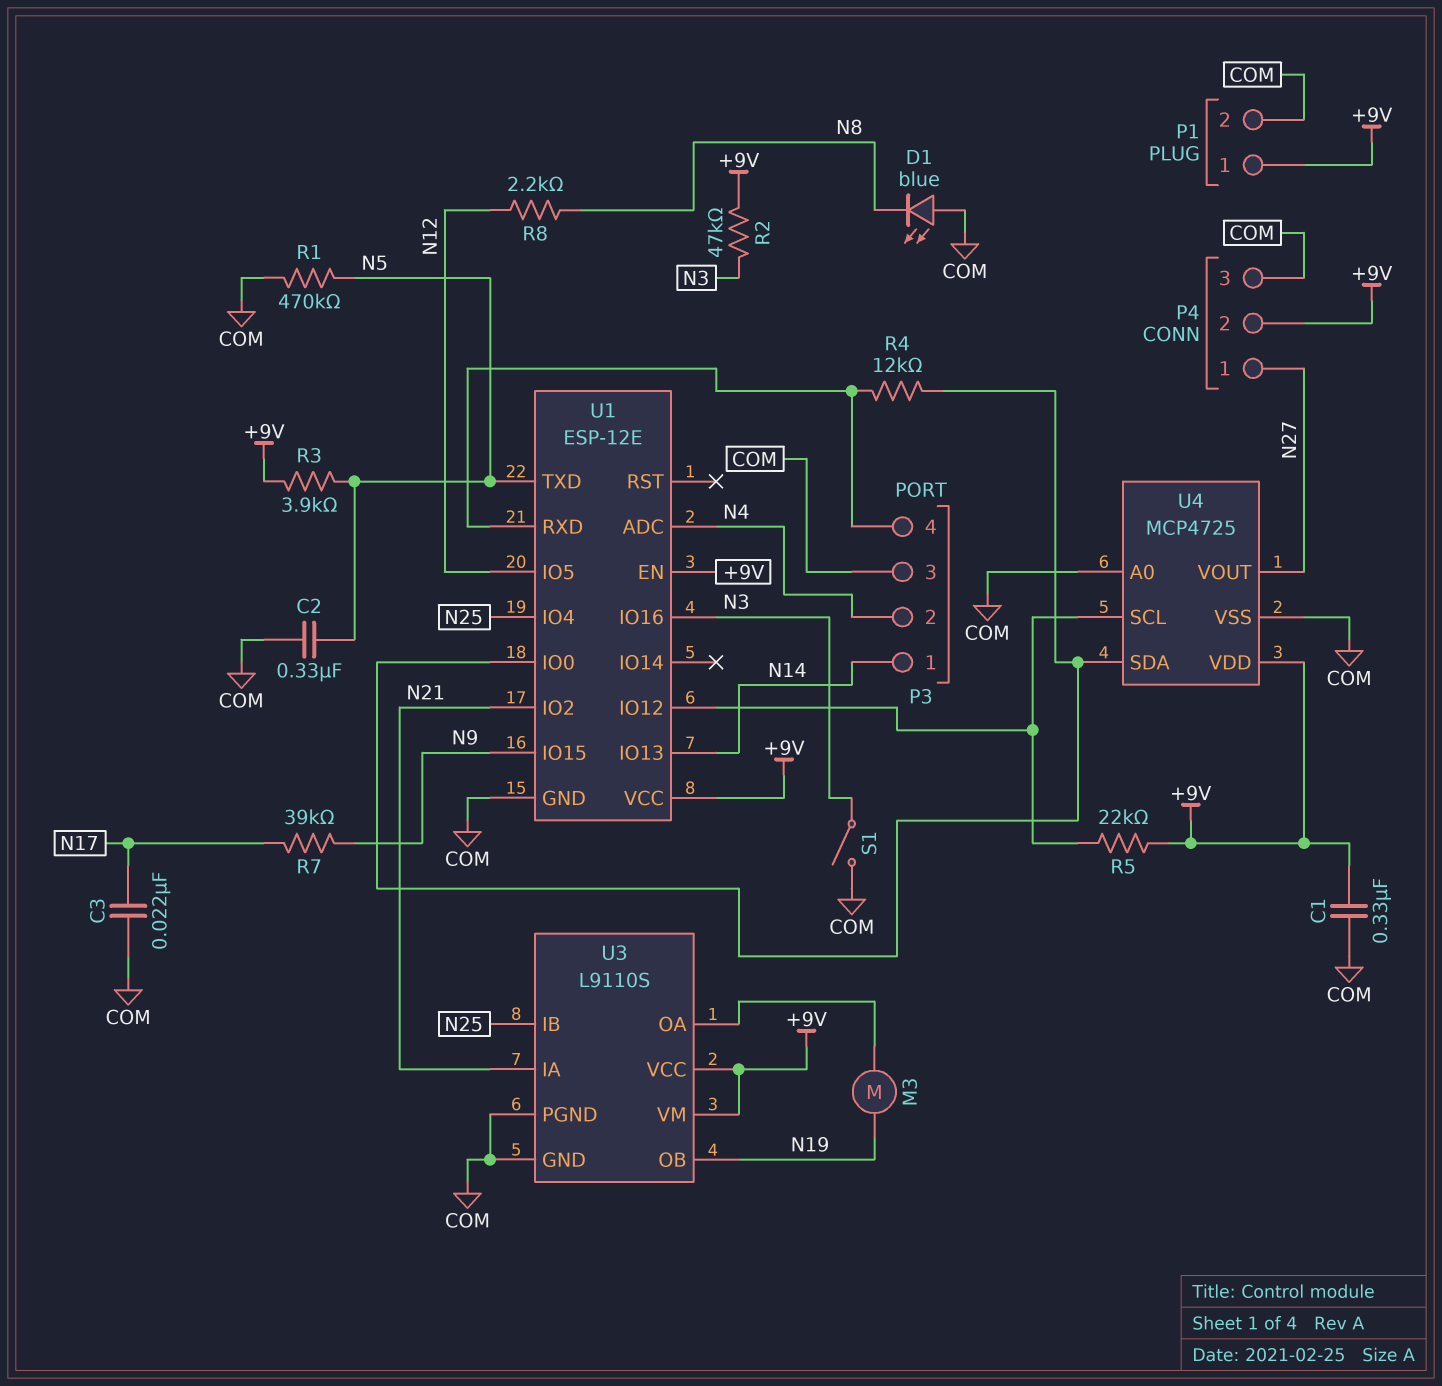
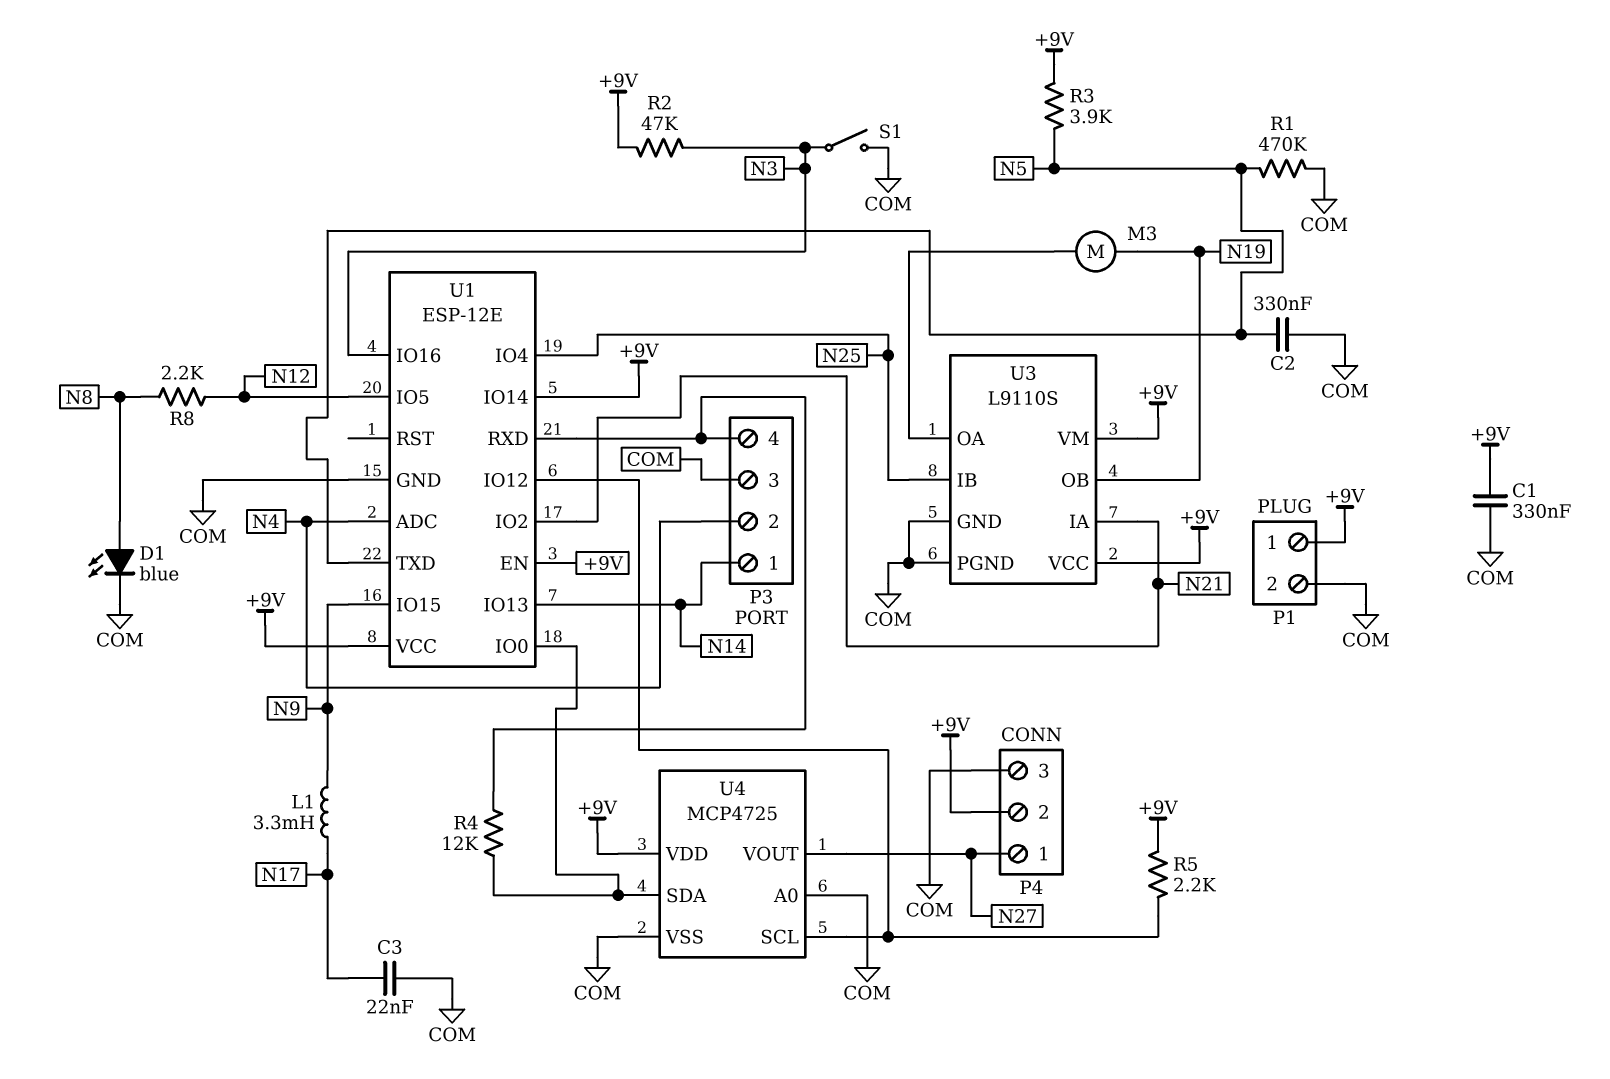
D1: LED blue (A COM, K N8) -> LED blue (A N8, K COM)
L1: none -> 3.3mH (N9, N17)
R5: 22k (+9V, U1/IO12) -> 2.2k (+9V, U1/IO12)
R7: 39k (N9, N17) -> none
U1 pin IO14: none -> +9V

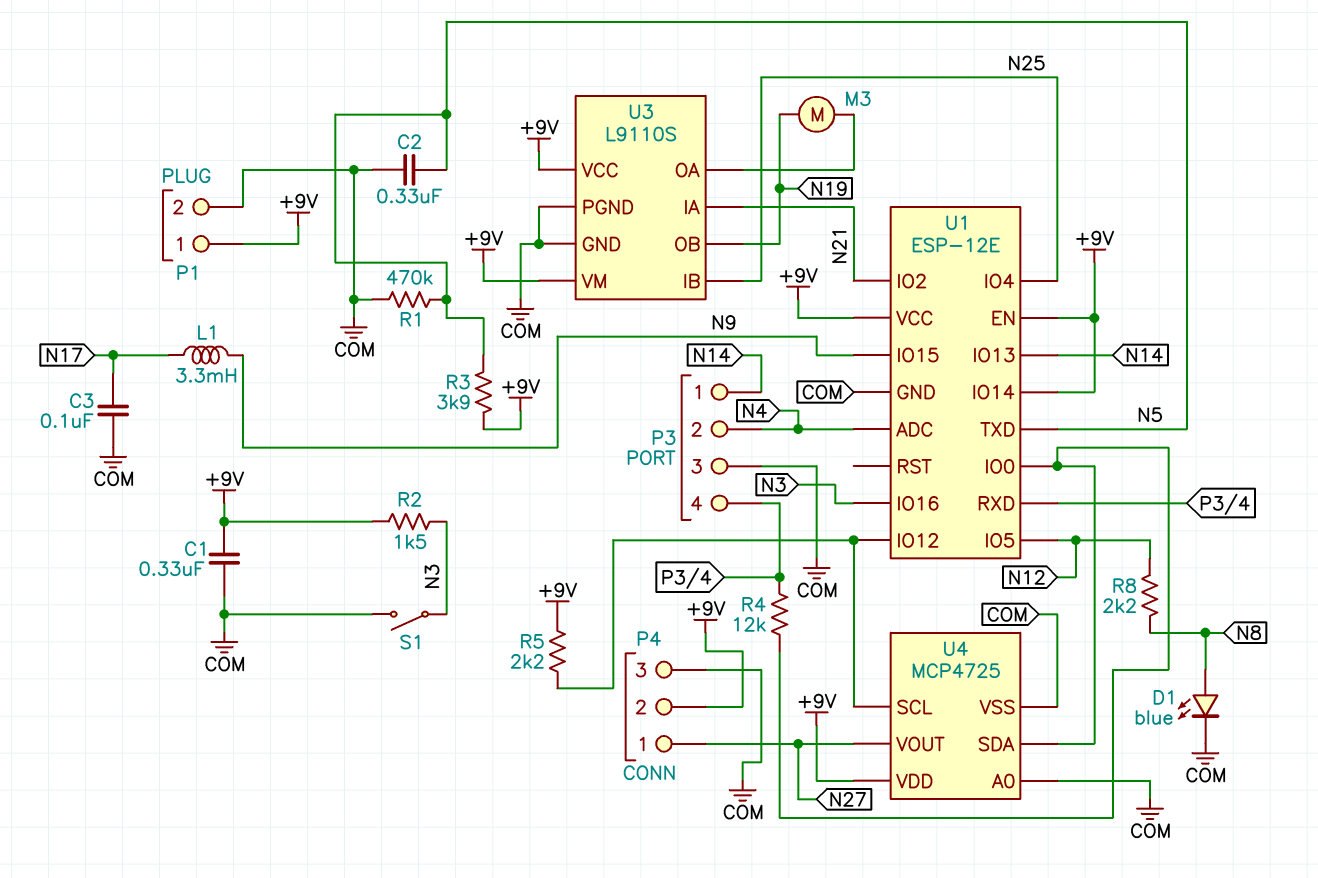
C3: 22nF (COM, N17) -> 100nF (COM, N17)
R2: 47k (+9V, N3) -> 1.5k (+9V, N3)

